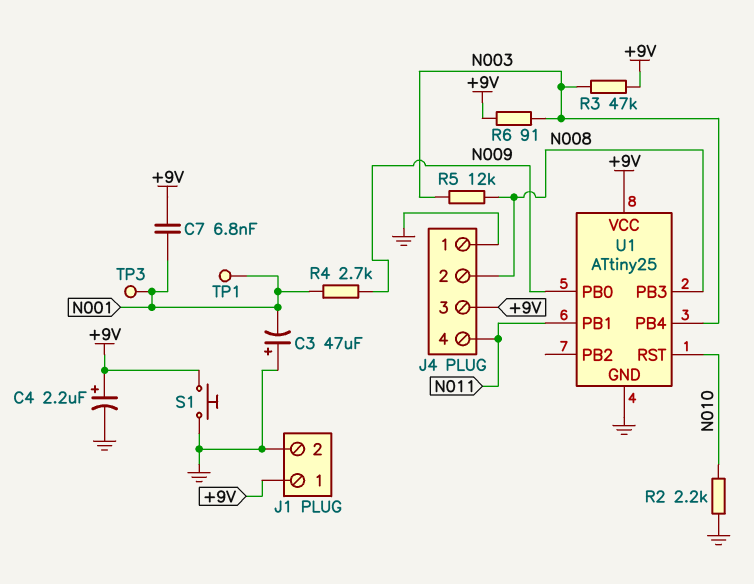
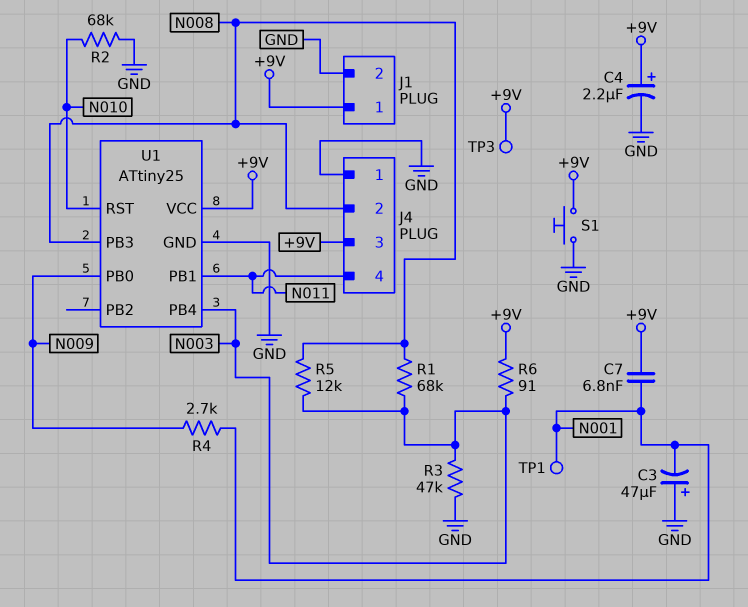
R1: none -> 68k (N003, N008)
R2: 2.2k (GND, N010) -> 68k (GND, N010)
R3: 47k (+9V, N003) -> 47k (GND, N003)
TP3: test point (N001) -> test point (+9V)

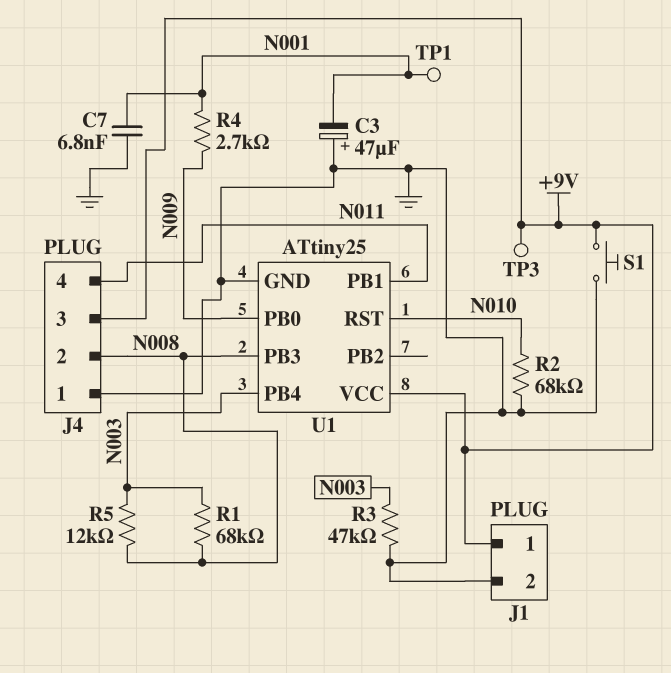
C4: 2.2uF (plus +9V, minus GND) -> none
C7: 6.8nF (+9V, N001) -> 6.8nF (GND, N001)
R6: 91 (+9V, N003) -> none

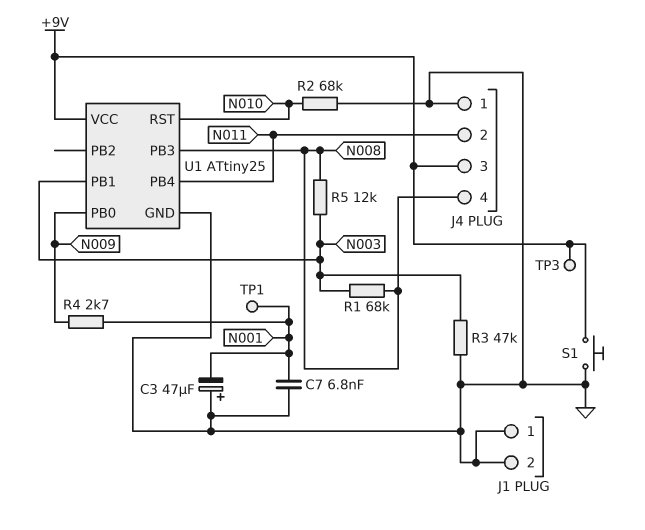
J1 pin 1: +9V -> GND
J4 pin 2: N008 -> N011
J4 pin 4: N011 -> N008
U1 pin PB1: N011 -> N003
U1 pin PB4: N003 -> N011

